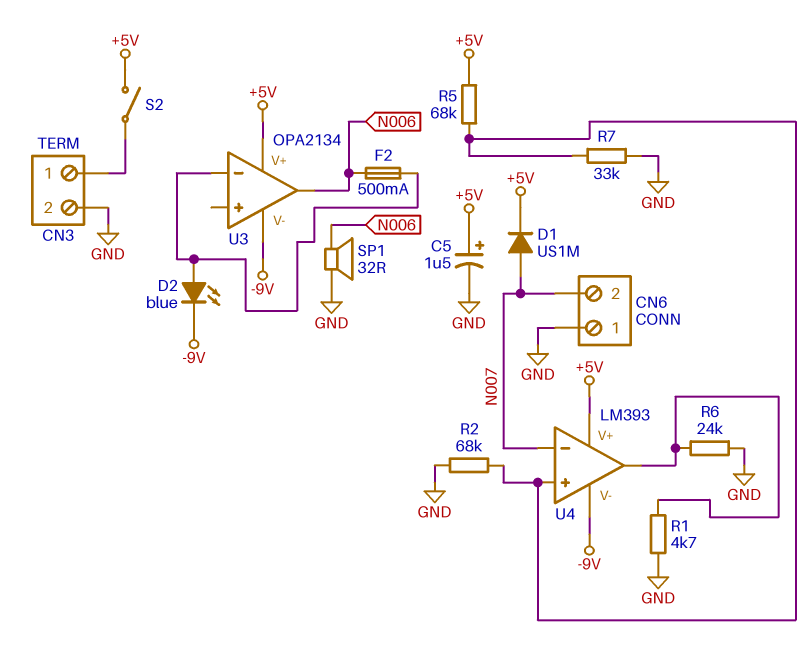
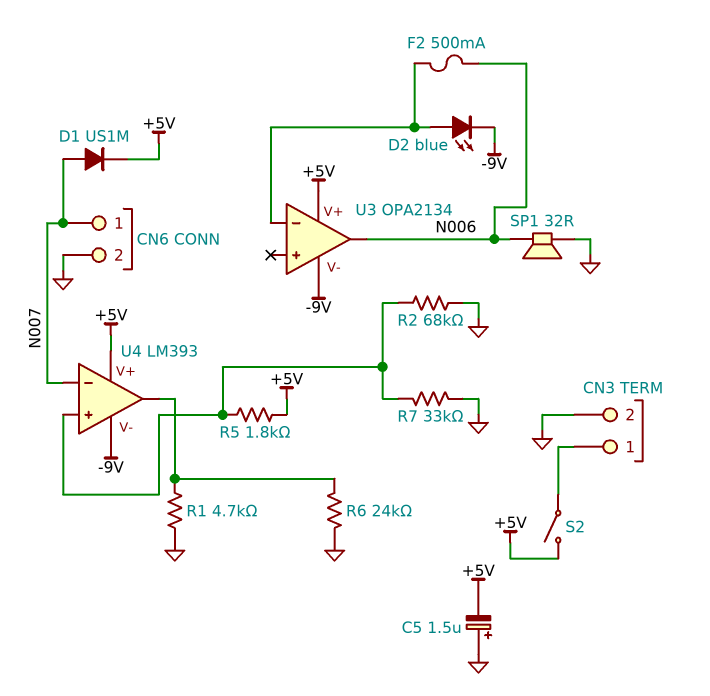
C5: 1.5uF (plus +5V, minus GND) -> 1.5uF (plus GND, minus +5V)
CN6 pin 1: GND -> N007
CN6 pin 2: N007 -> GND
R5: 68k (+5V, U4/in+) -> 1.8k (+5V, U4/in+)

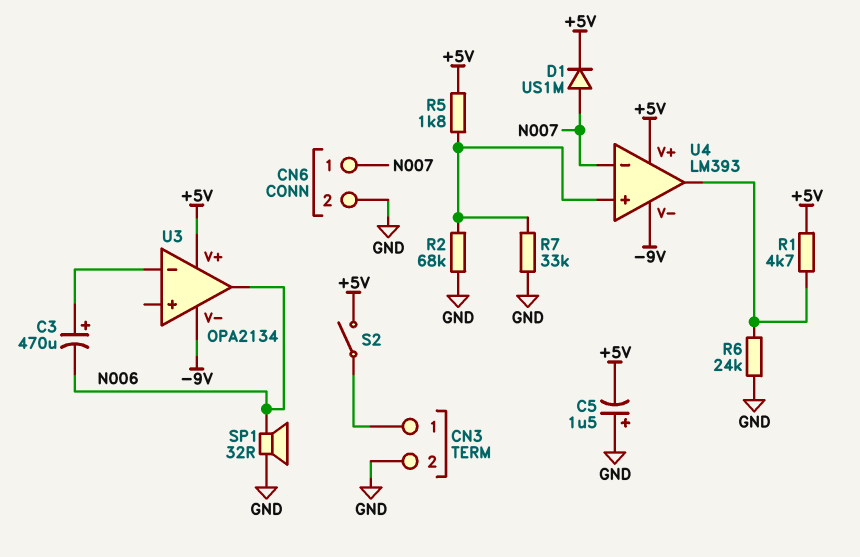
C3: none -> 470uF (plus U3/in-, minus N006)
D2: LED blue (A U3/in-, K -9V) -> none
F2: 500mA (N006, U3/in-) -> none
R1: 4.7k (GND, U4/out) -> 4.7k (+5V, U4/out)

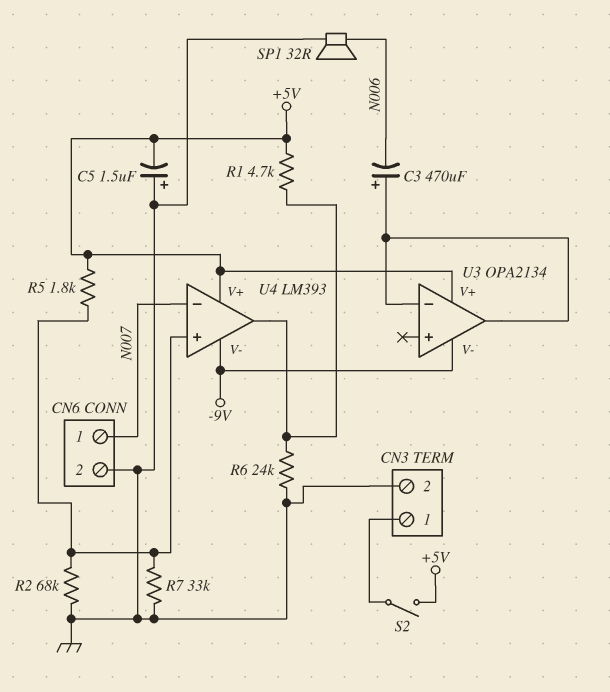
D1: diode US1M (A N007, K +5V) -> none
U3 pin out: N006 -> U3/in-

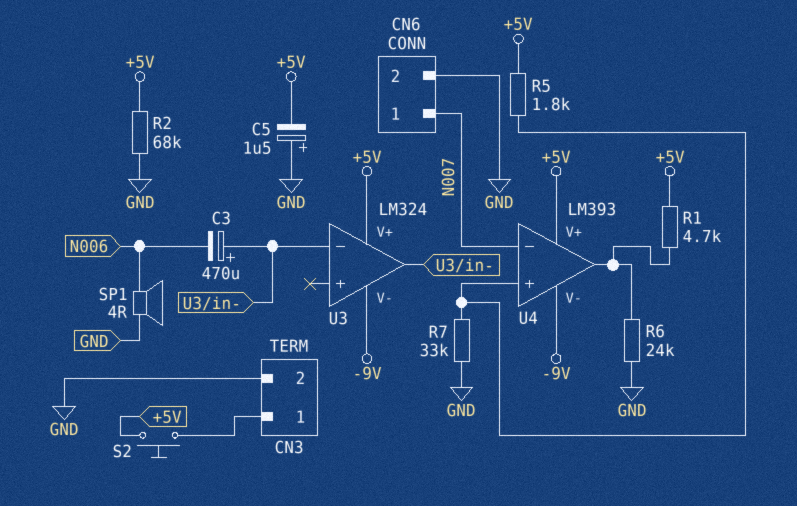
R2: 68k (GND, U4/in+) -> 68k (+5V, GND)
S2: switch (+5V, CN3/1) -> button (+5V, CN3/1)
SP1: speaker 32R (GND, N006) -> speaker 4R (GND, N006)
U3: OPA2134 -> LM324

